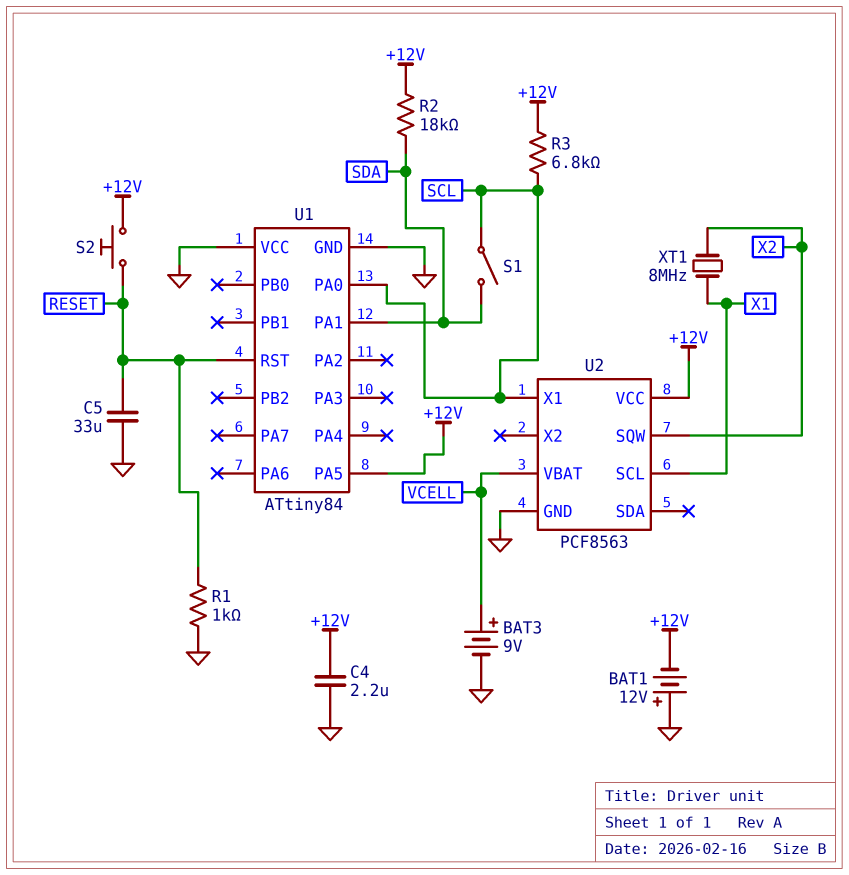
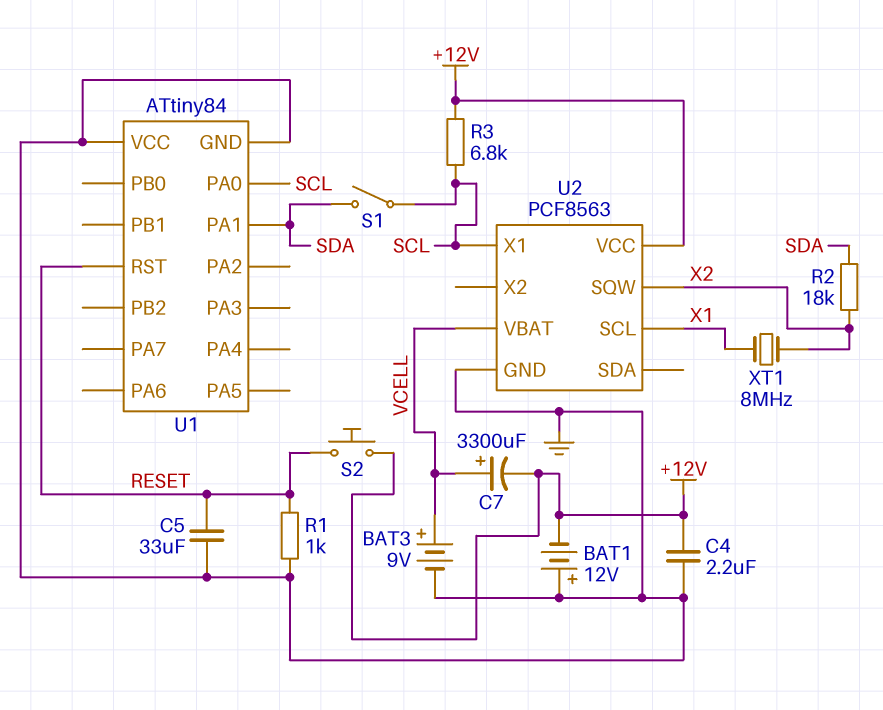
C7: none -> 3300uF (plus VCELL, minus +12V)
R2: 18k (+12V, SDA) -> 18k (SDA, X2)
U1 pin PA5: +12V -> none

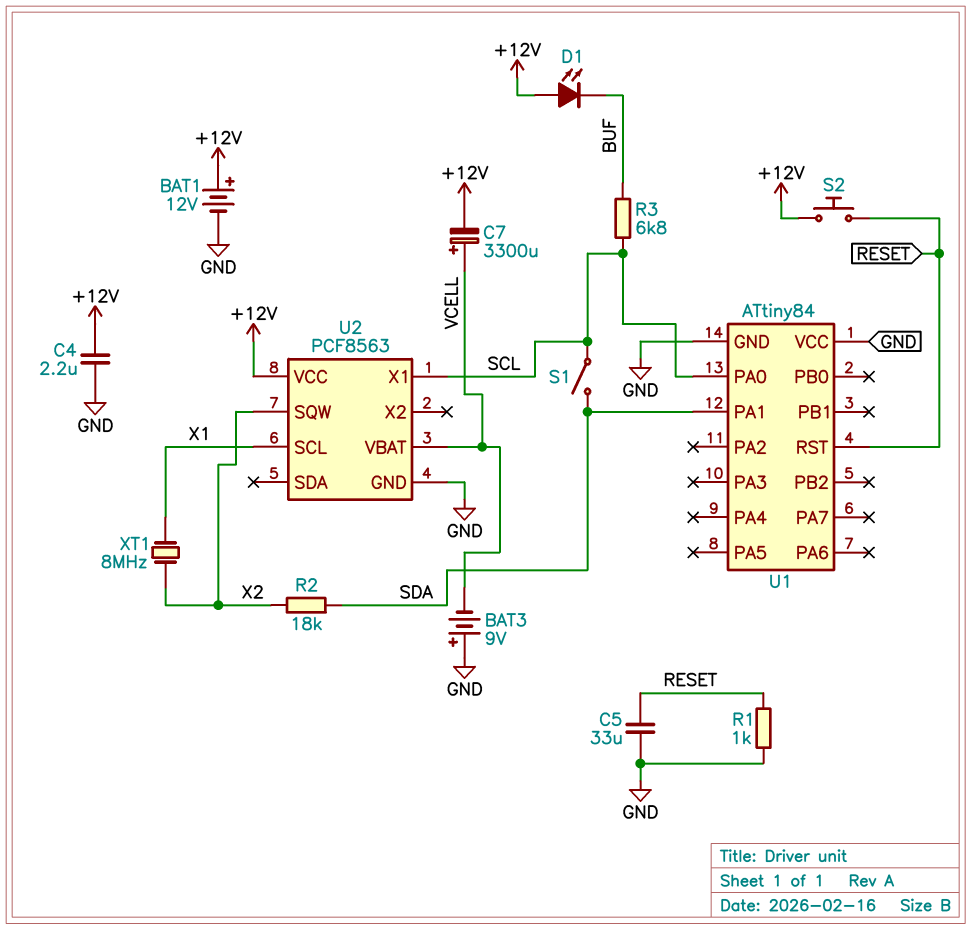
BAT1: 12V (plus GND, minus +12V) -> 12V (plus +12V, minus GND)
BAT3: 9V (plus VCELL, minus GND) -> 9V (plus GND, minus VCELL)
D1: none -> LED (A +12V, K BUF)
R3: 6.8k (+12V, SCL) -> 6.8k (BUF, SCL)

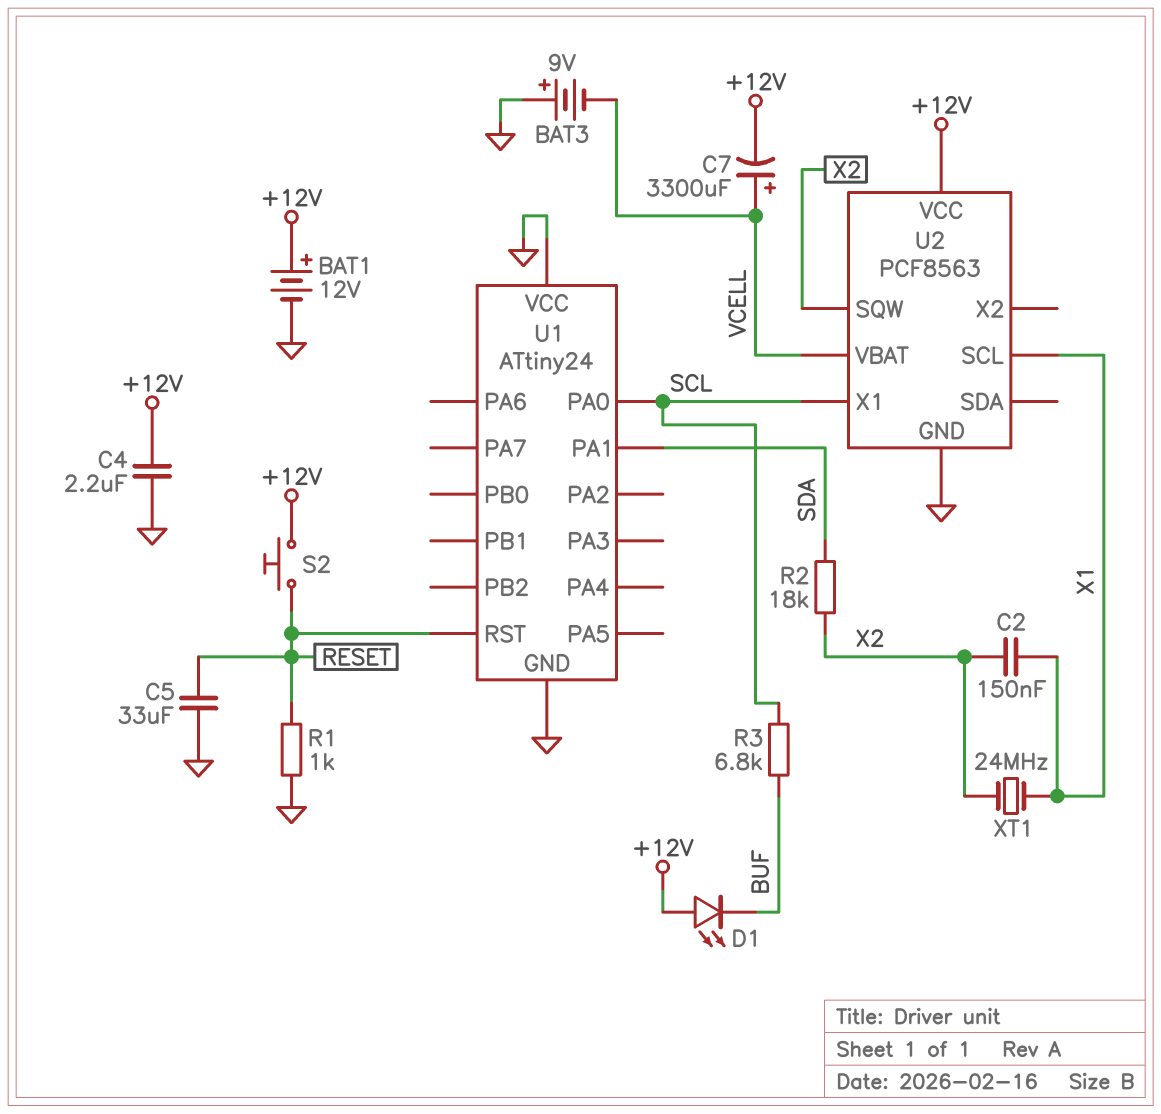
C2: none -> 150nF (X1, X2)
S1: switch (SCL, SDA) -> none
U1: ATtiny84 -> ATtiny24
XT1: 8MHz (X1, X2) -> 24MHz (X1, X2)

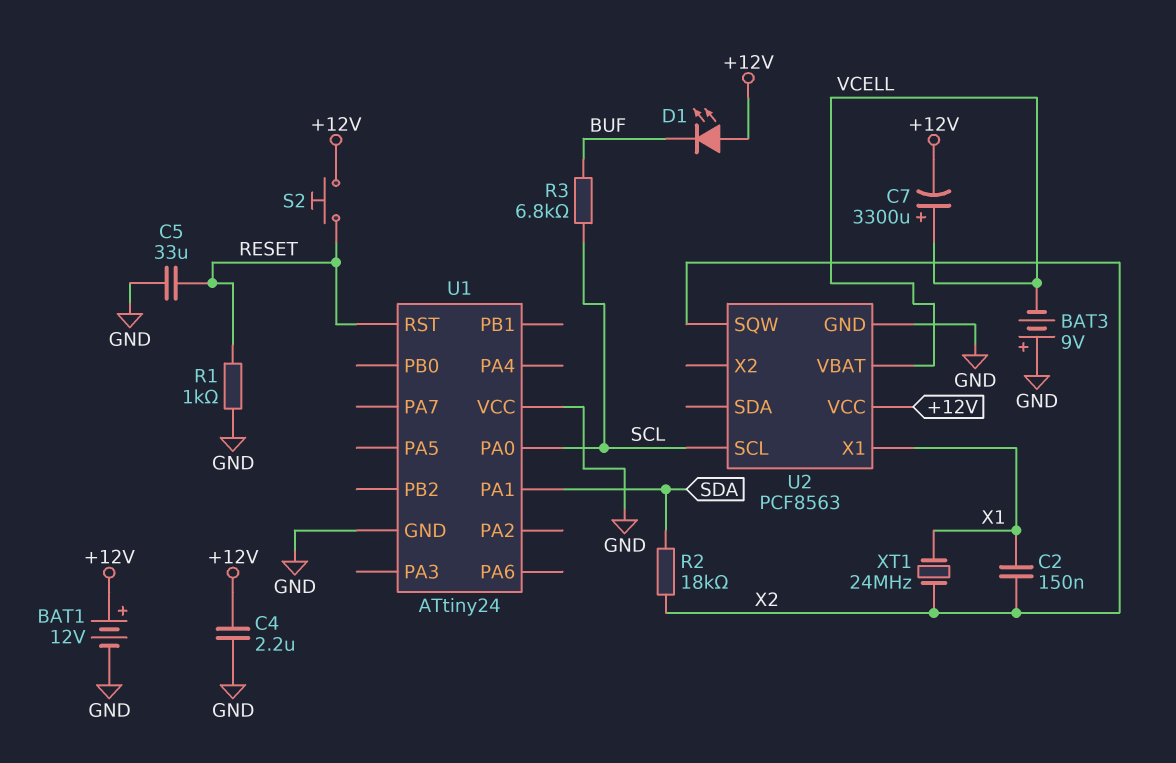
U2 pin SCL: X1 -> SCL
U2 pin X1: SCL -> X1

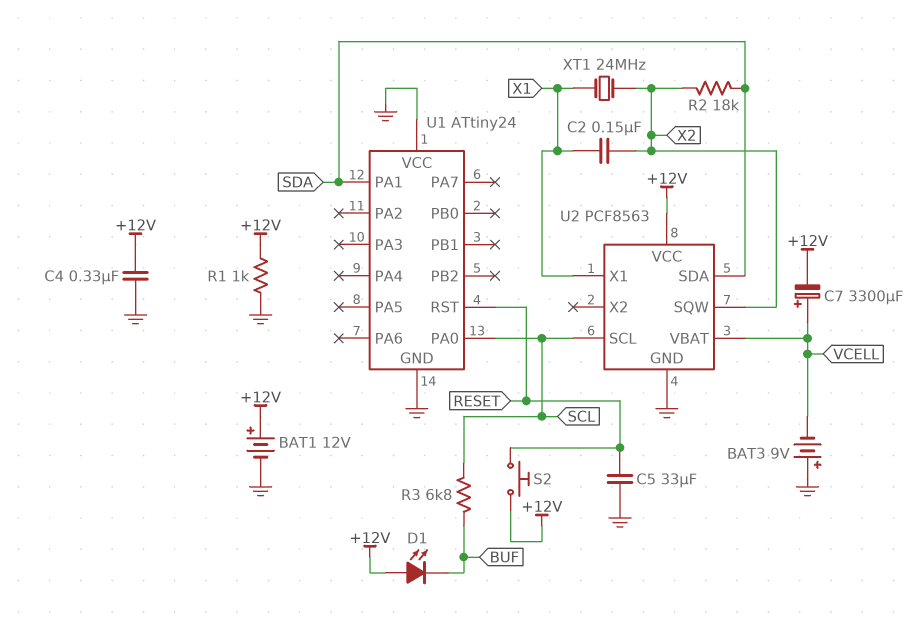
C4: 2.2uF (+12V, GND) -> 330nF (+12V, GND)
R1: 1k (GND, RESET) -> 1k (+12V, GND)
U2 pin SDA: none -> SDA

